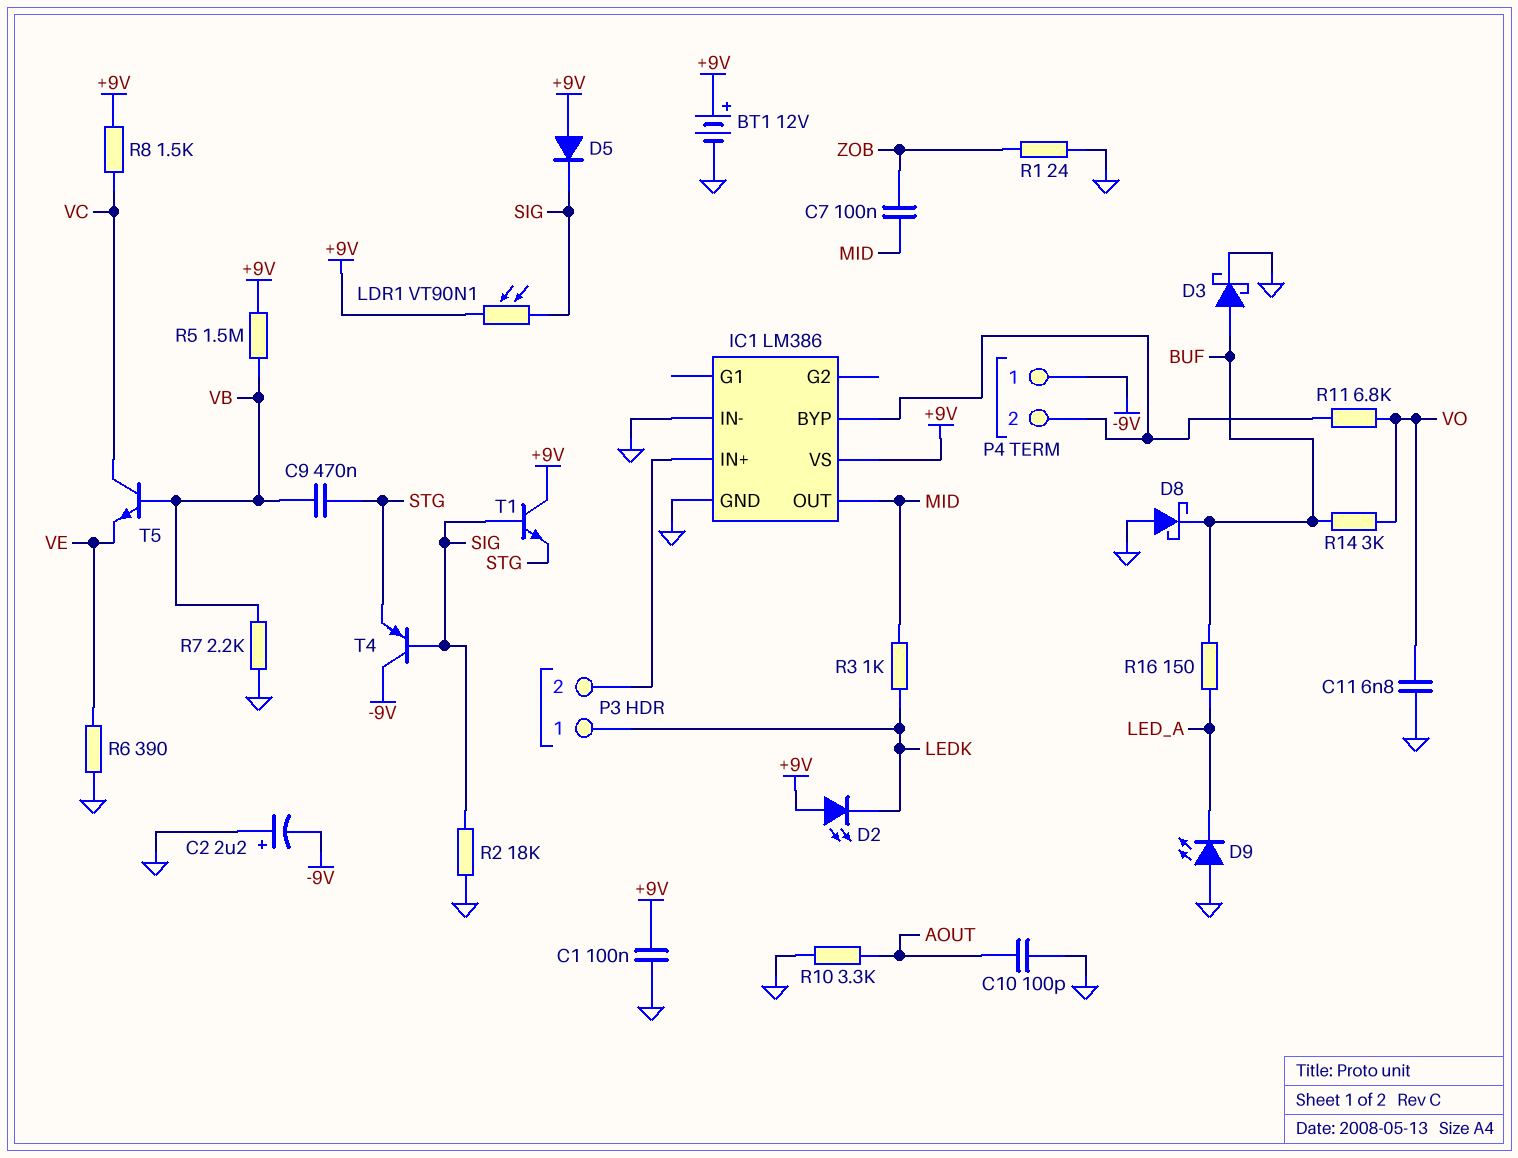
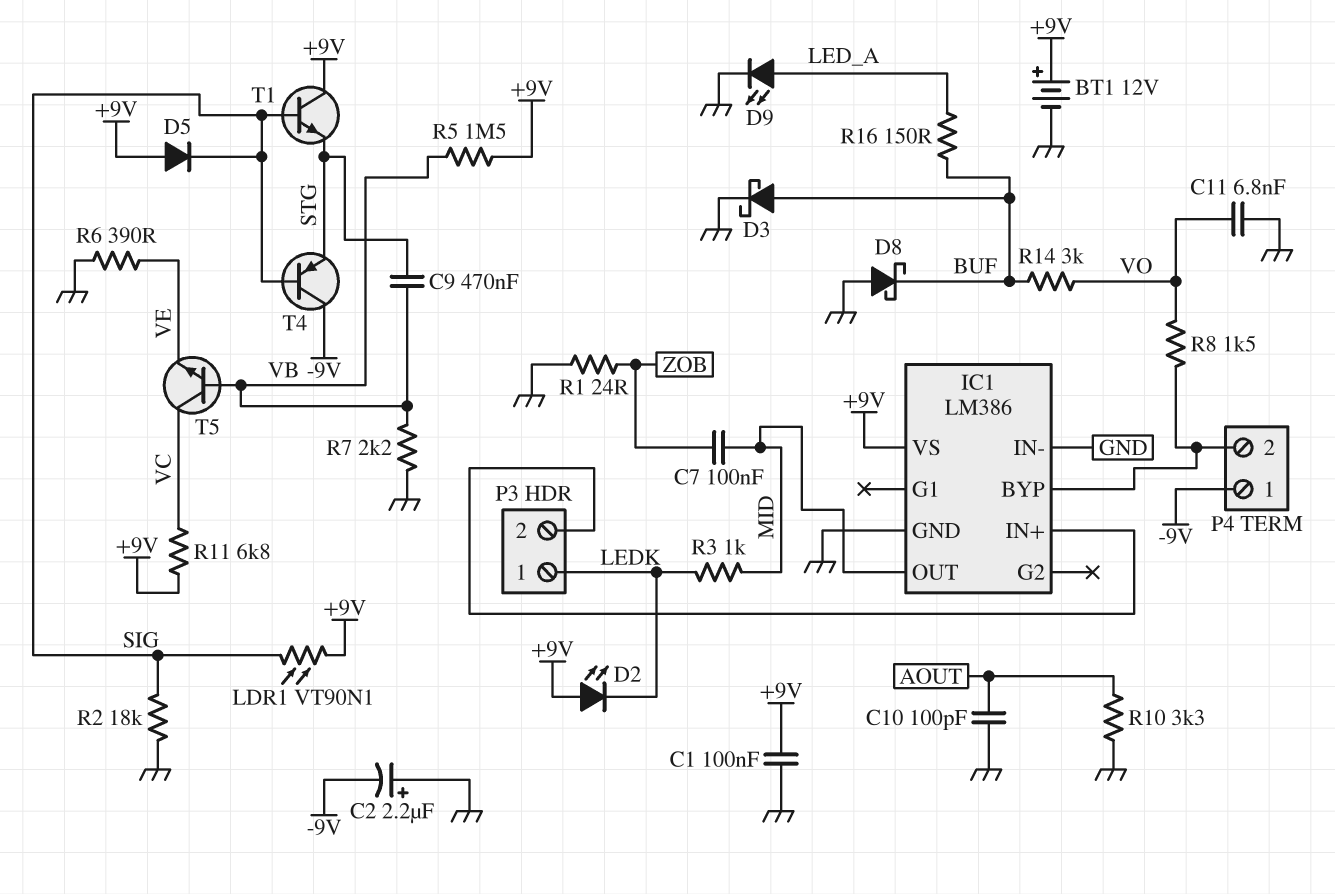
D9: LED (A GND, K LED_A) -> LED (A LED_A, K GND)
R8: 1.5k (+9V, VC) -> 1.5k (IC1/BYP, VO)
R11: 6.8k (IC1/BYP, VO) -> 6.8k (+9V, VC)

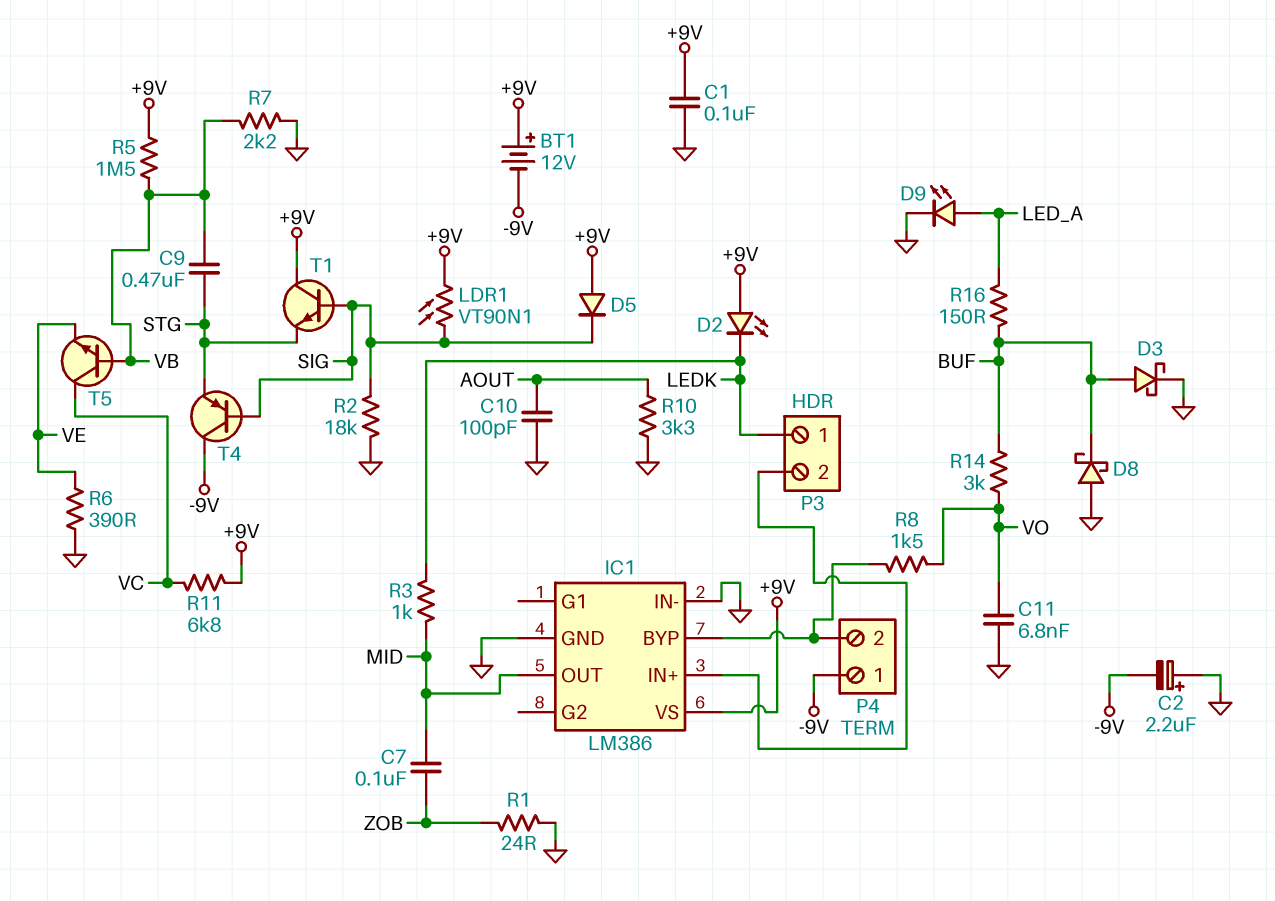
BT1: 12V (plus +9V, minus GND) -> 12V (plus +9V, minus -9V)

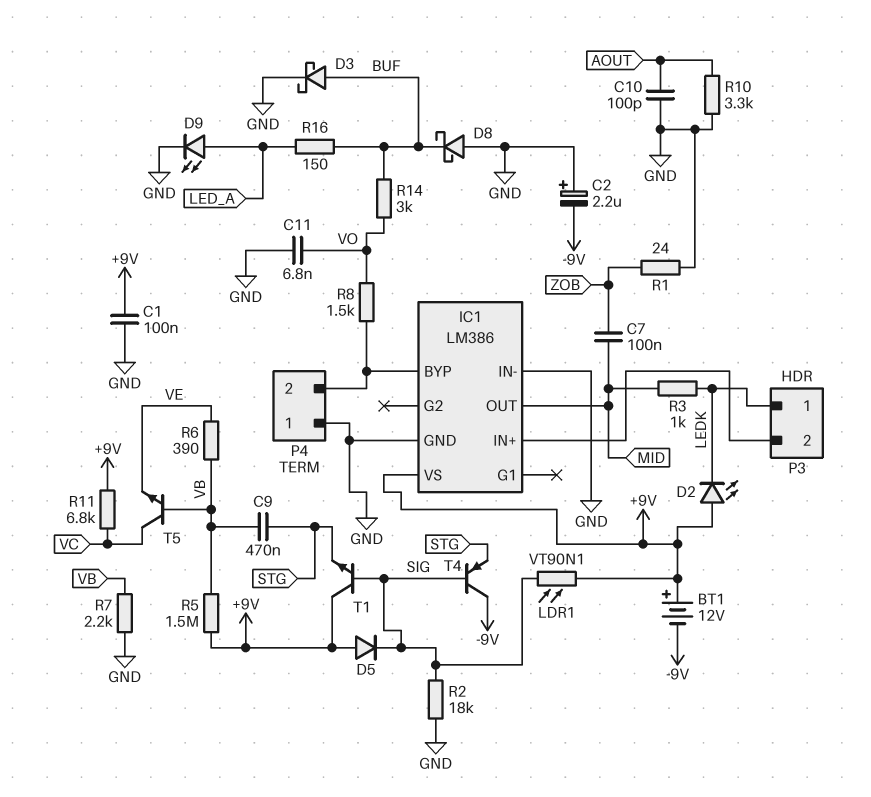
P4 pin 1: -9V -> GND
R6: 390 (GND, VE) -> 390 (VB, VE)

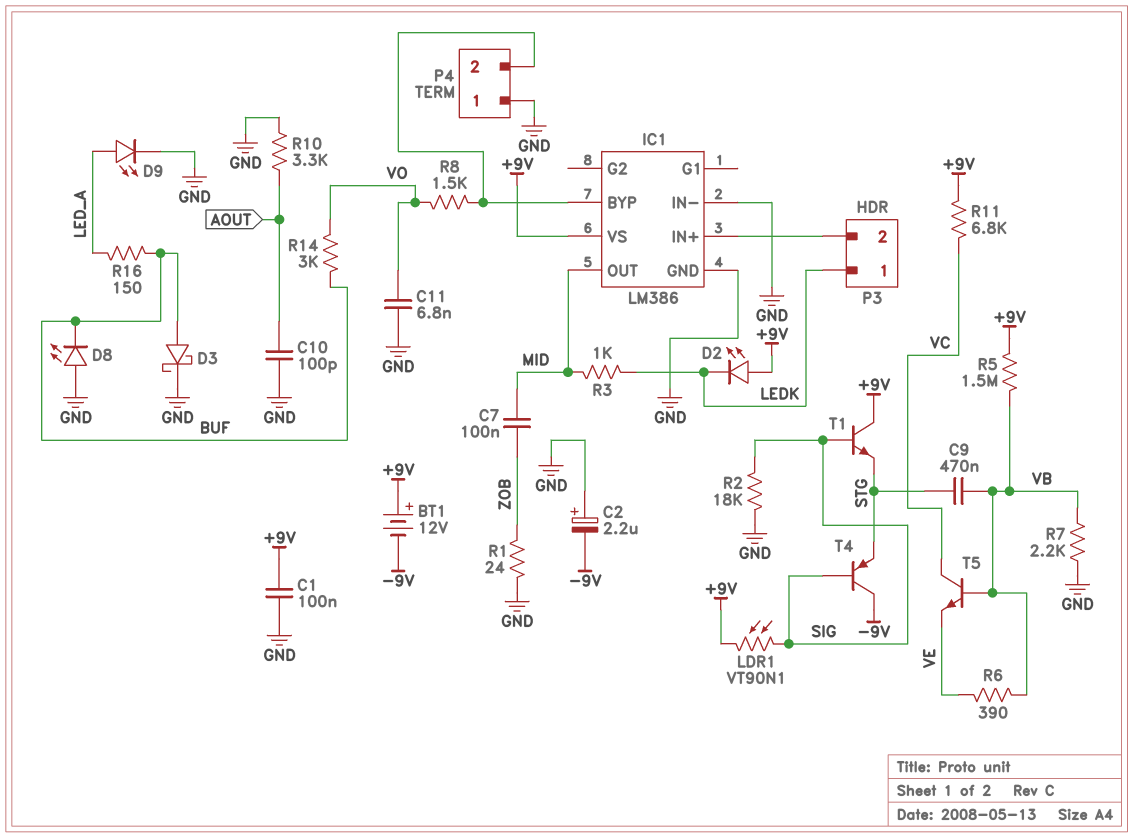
D5: diode (A +9V, K SIG) -> none
D8: schottky (A GND, K BUF) -> LED (A GND, K BUF)

